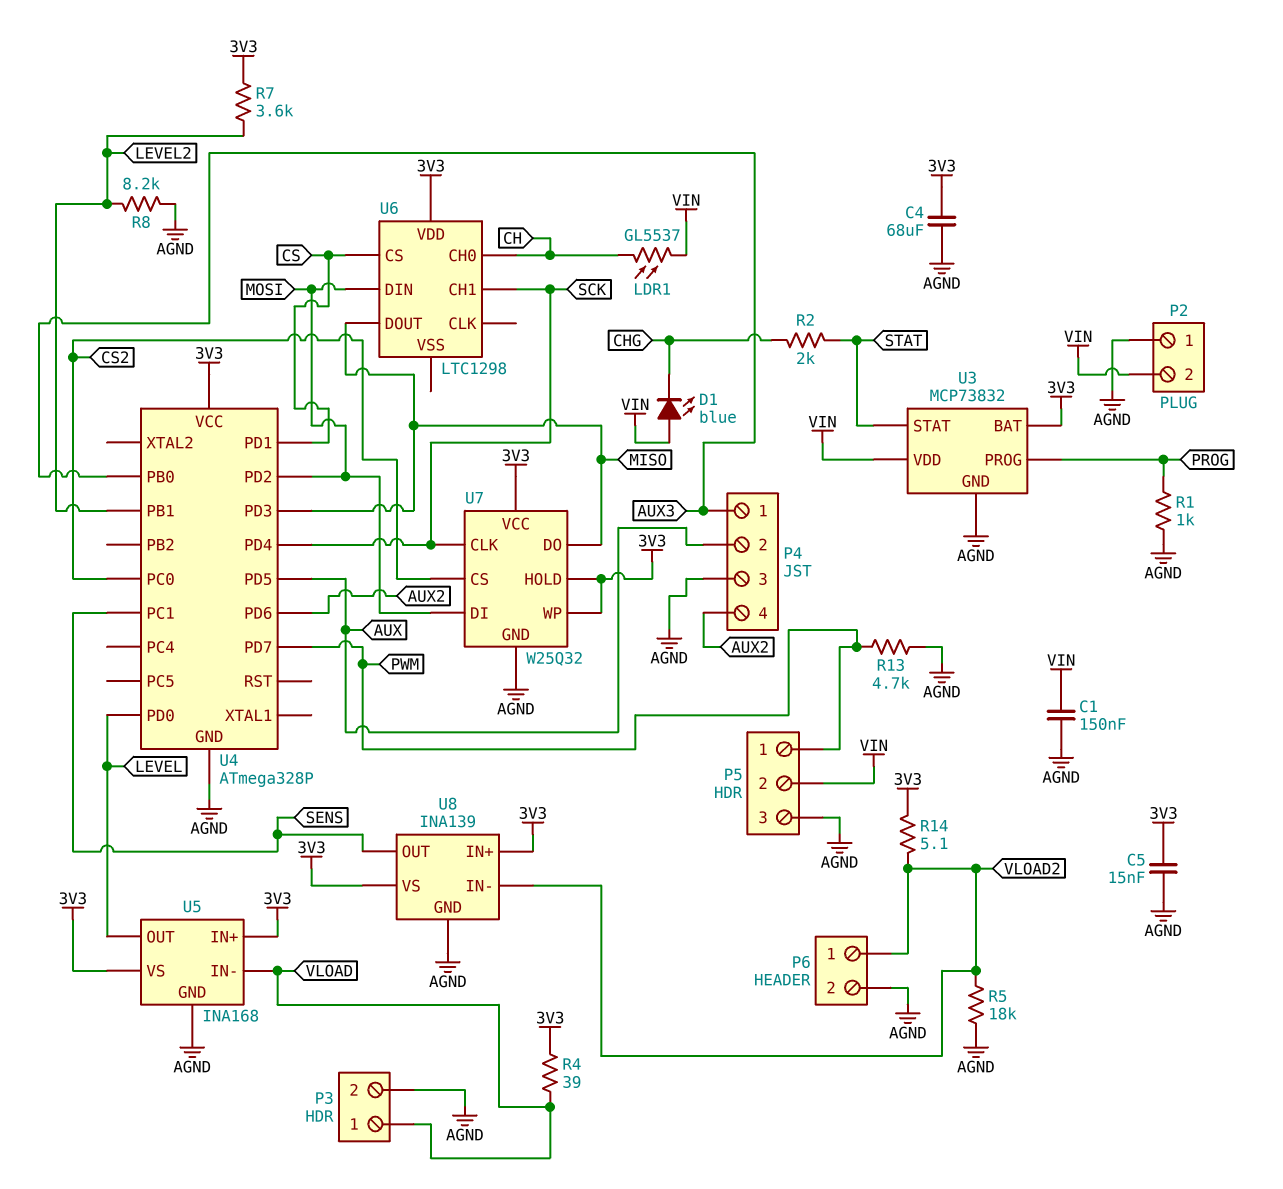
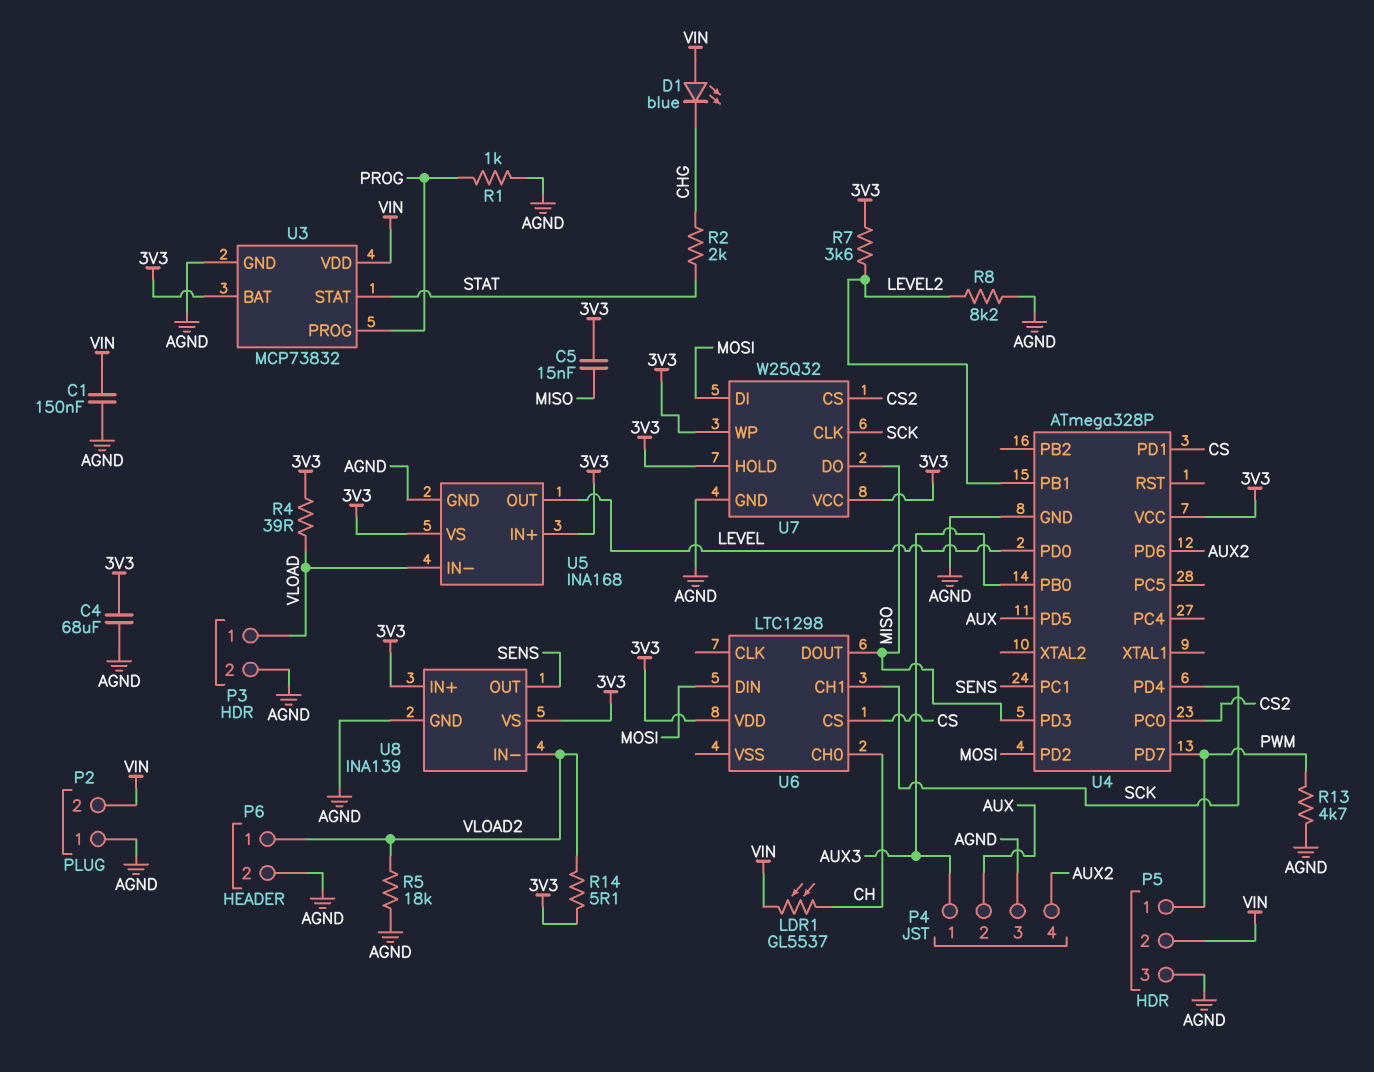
C5: 15nF (3V3, AGND) -> 15nF (3V3, MISO)

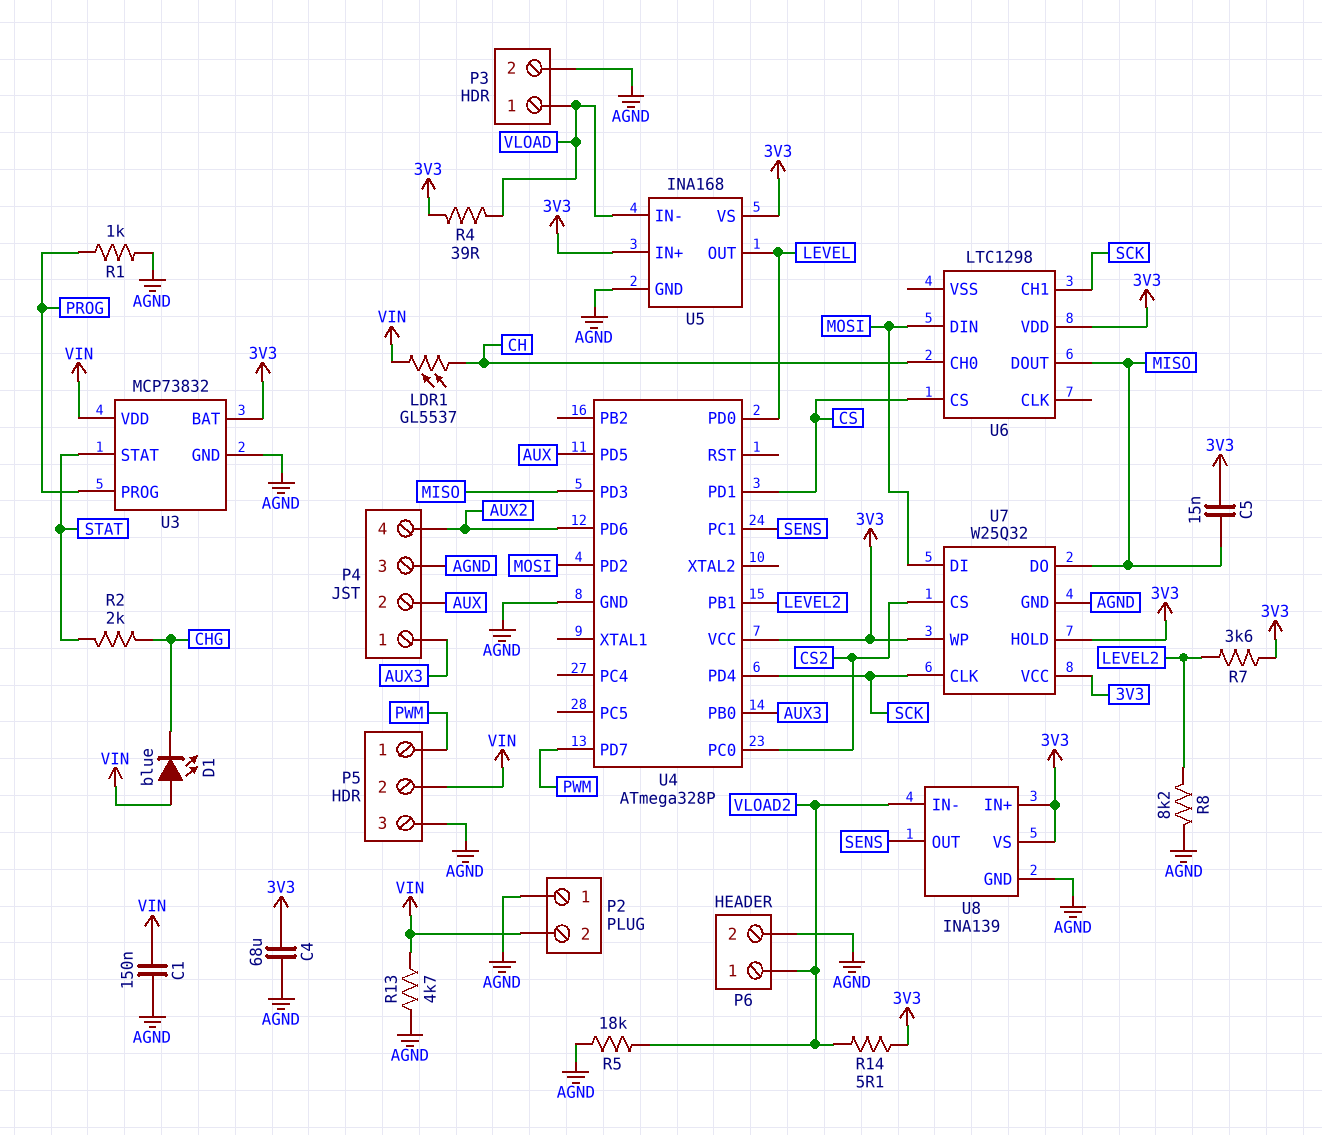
R13: 4.7k (AGND, PWM) -> 4.7k (AGND, VIN)

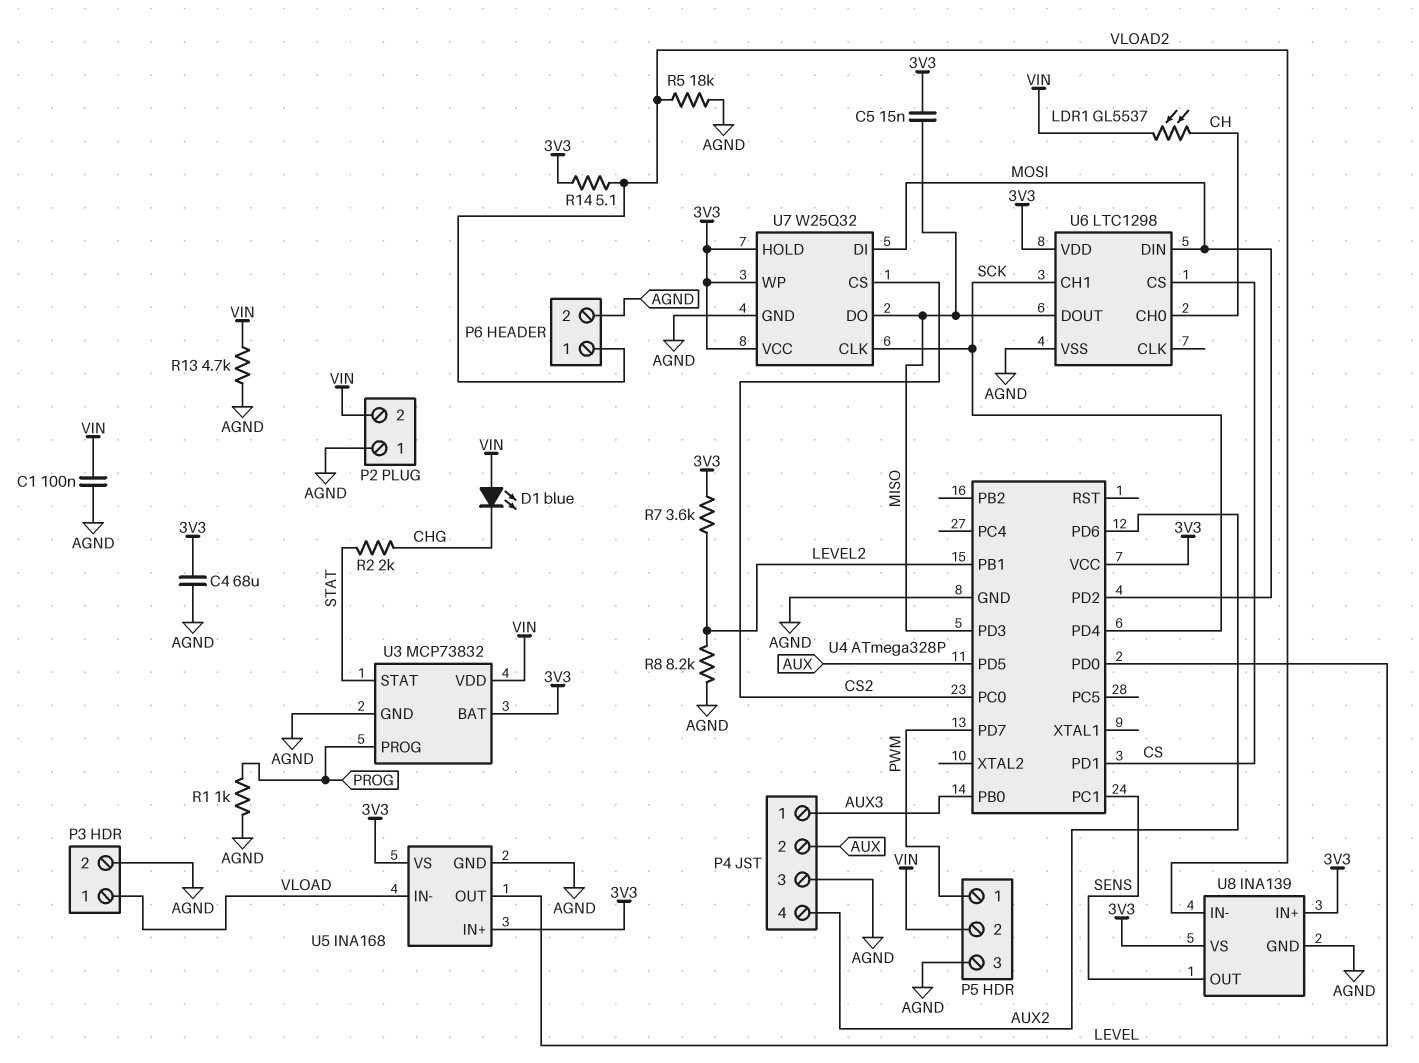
C1: 150nF (AGND, VIN) -> 100nF (AGND, VIN)
R4: 39 (3V3, VLOAD) -> none
U6 pin VSS: none -> AGND

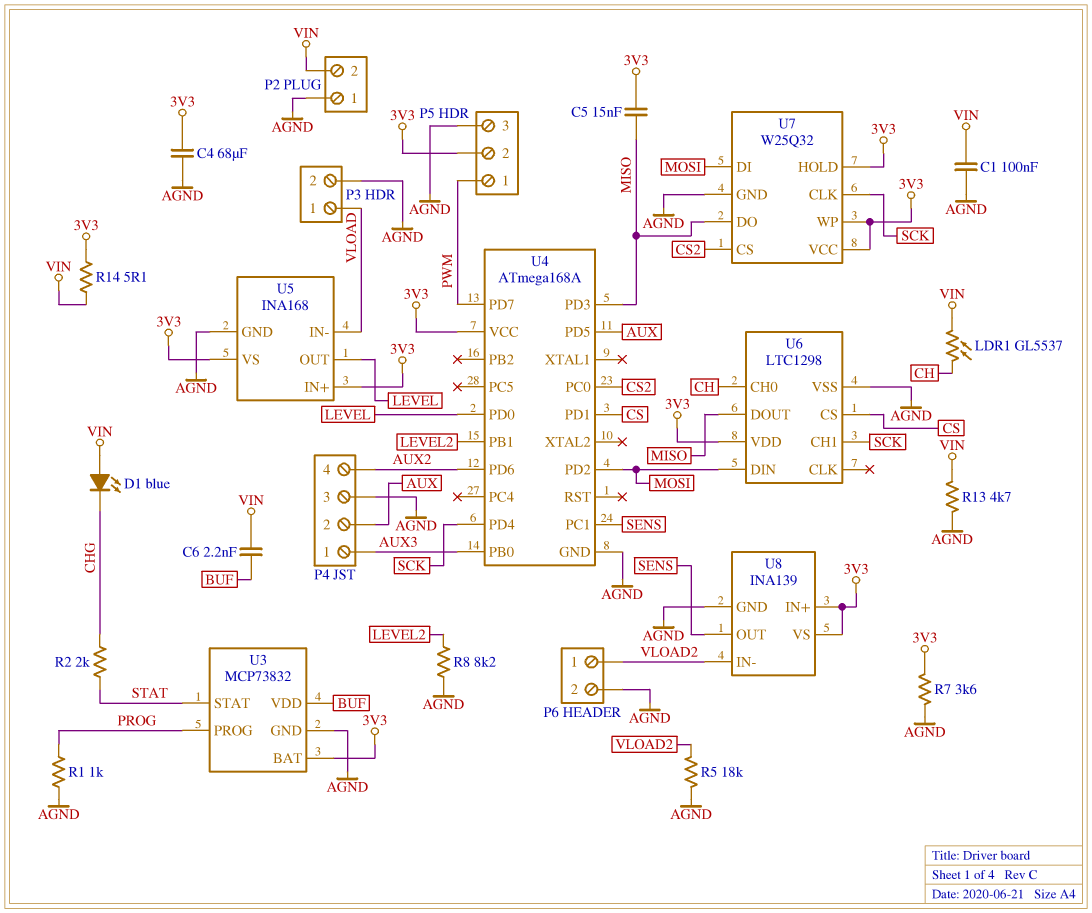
C6: none -> 2.2nF (BUF, VIN)
P5 pin 2: VIN -> 3V3
R7: 3.6k (3V3, LEVEL2) -> 3.6k (3V3, AGND)
R14: 5.1 (3V3, VLOAD2) -> 5.1 (3V3, VIN)
U3 pin VDD: VIN -> BUF
U4: ATmega328P -> ATmega168A

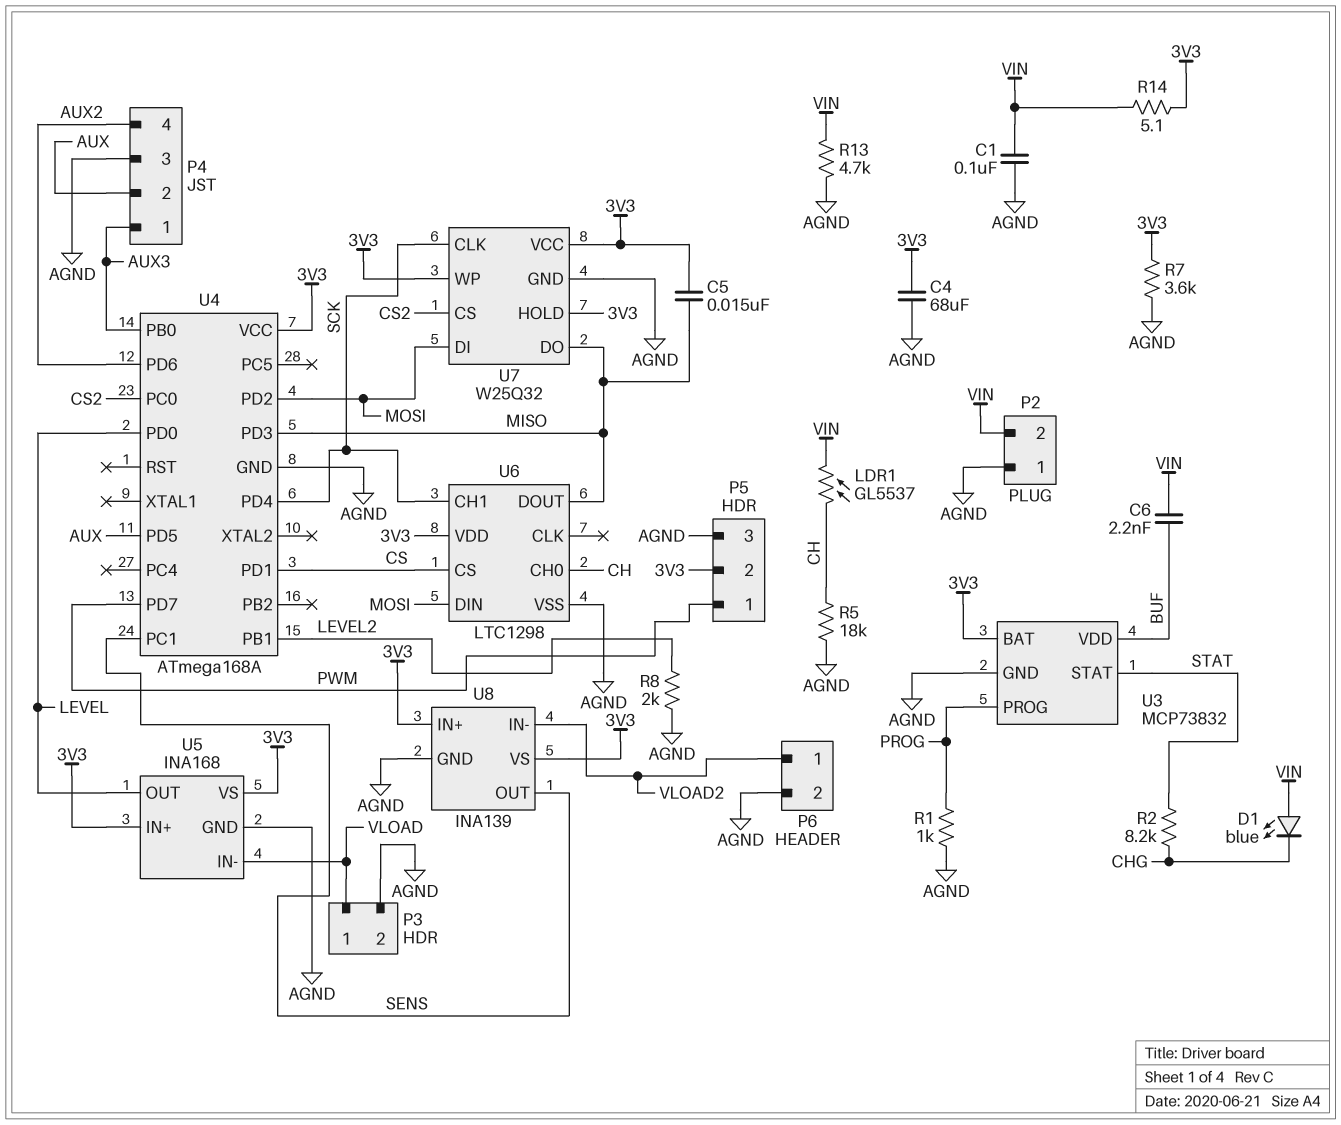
R2: 2k (CHG, STAT) -> 8.2k (CHG, STAT)
R5: 18k (AGND, VLOAD2) -> 18k (AGND, CH)
R8: 8.2k (AGND, LEVEL2) -> 2k (AGND, LEVEL2)

